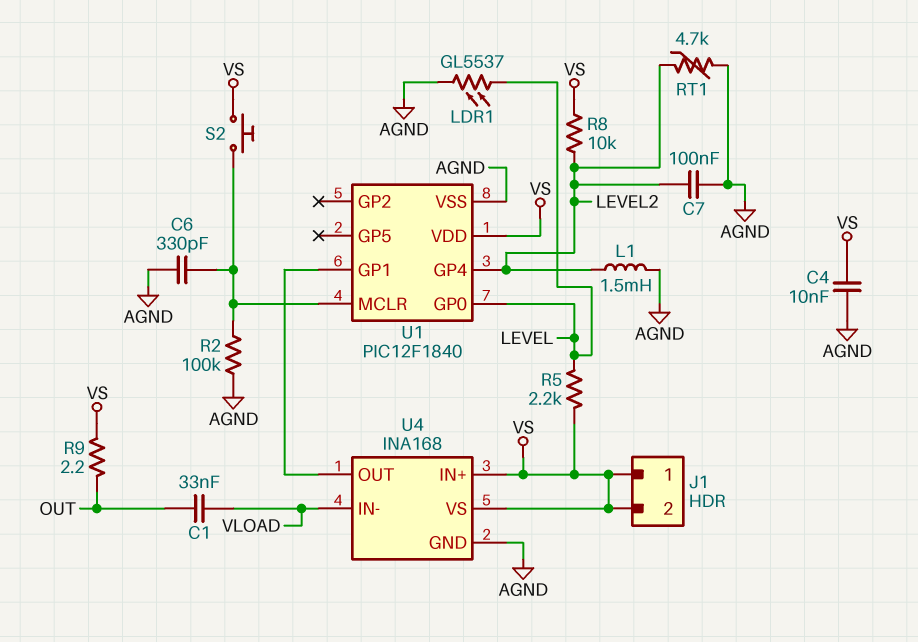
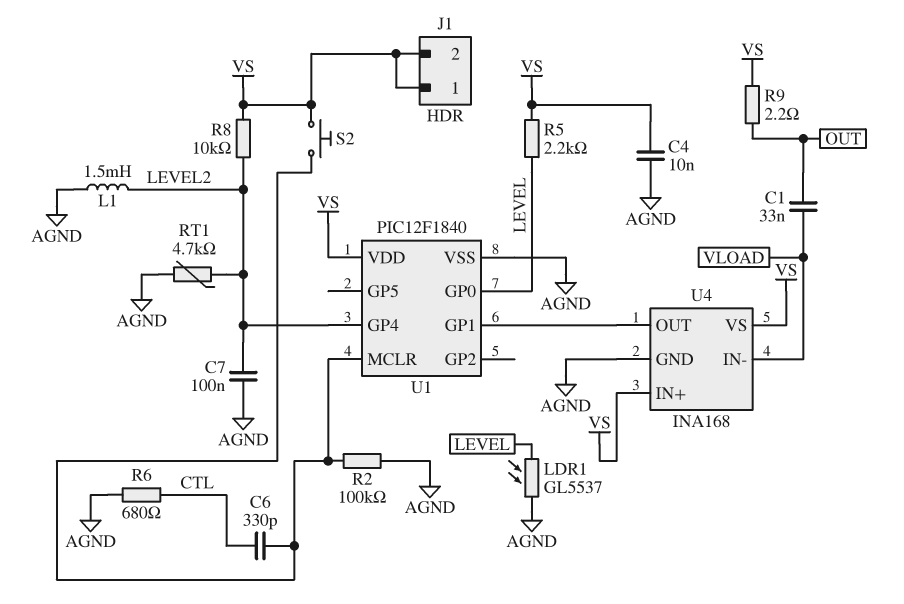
C6: 330pF (AGND, U1/MCLR) -> 330pF (CTL, U1/MCLR)
R6: none -> 680 (AGND, CTL)

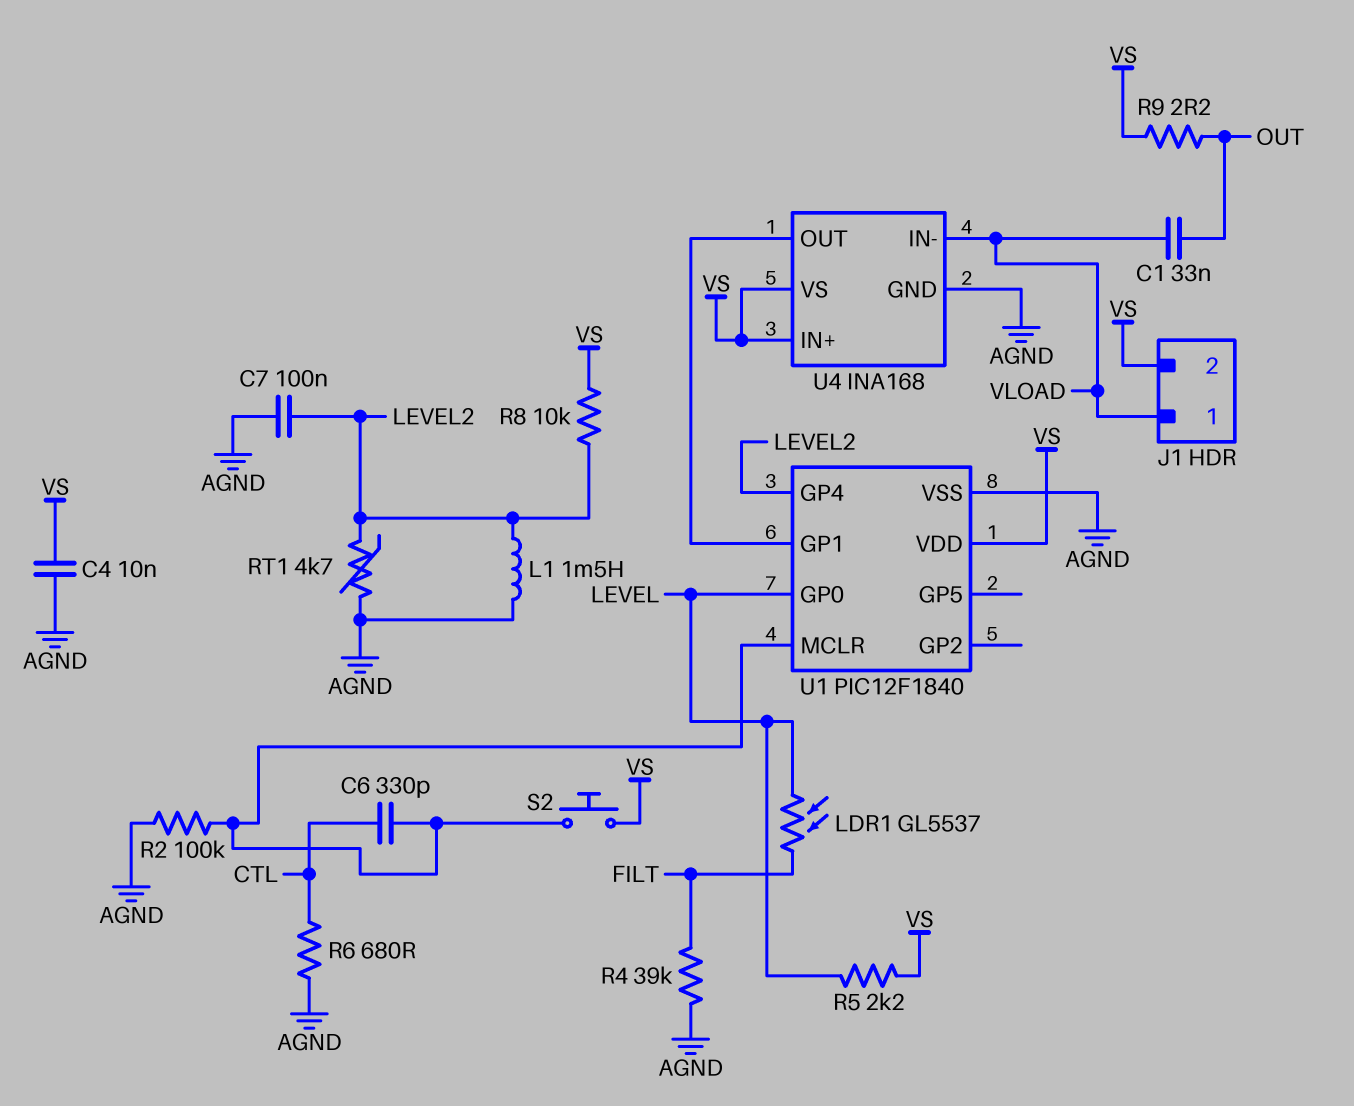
J1 pin 1: VS -> VLOAD
LDR1: GL5537 (AGND, LEVEL) -> GL5537 (FILT, LEVEL)
R4: none -> 39k (AGND, FILT)

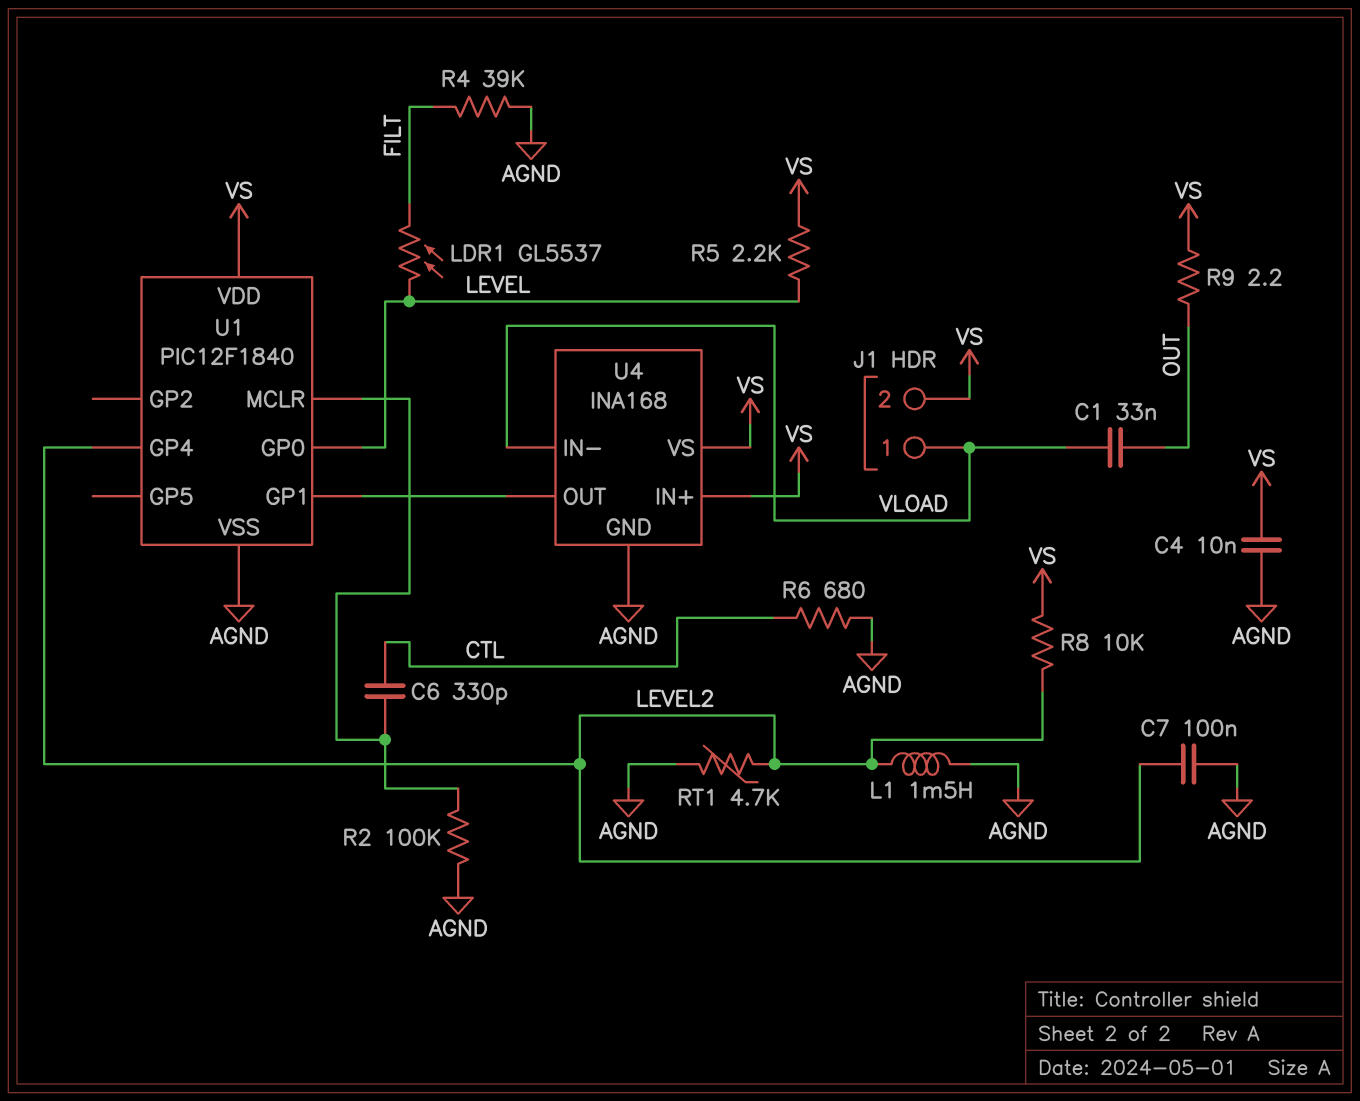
S2: button (U1/MCLR, VS) -> none

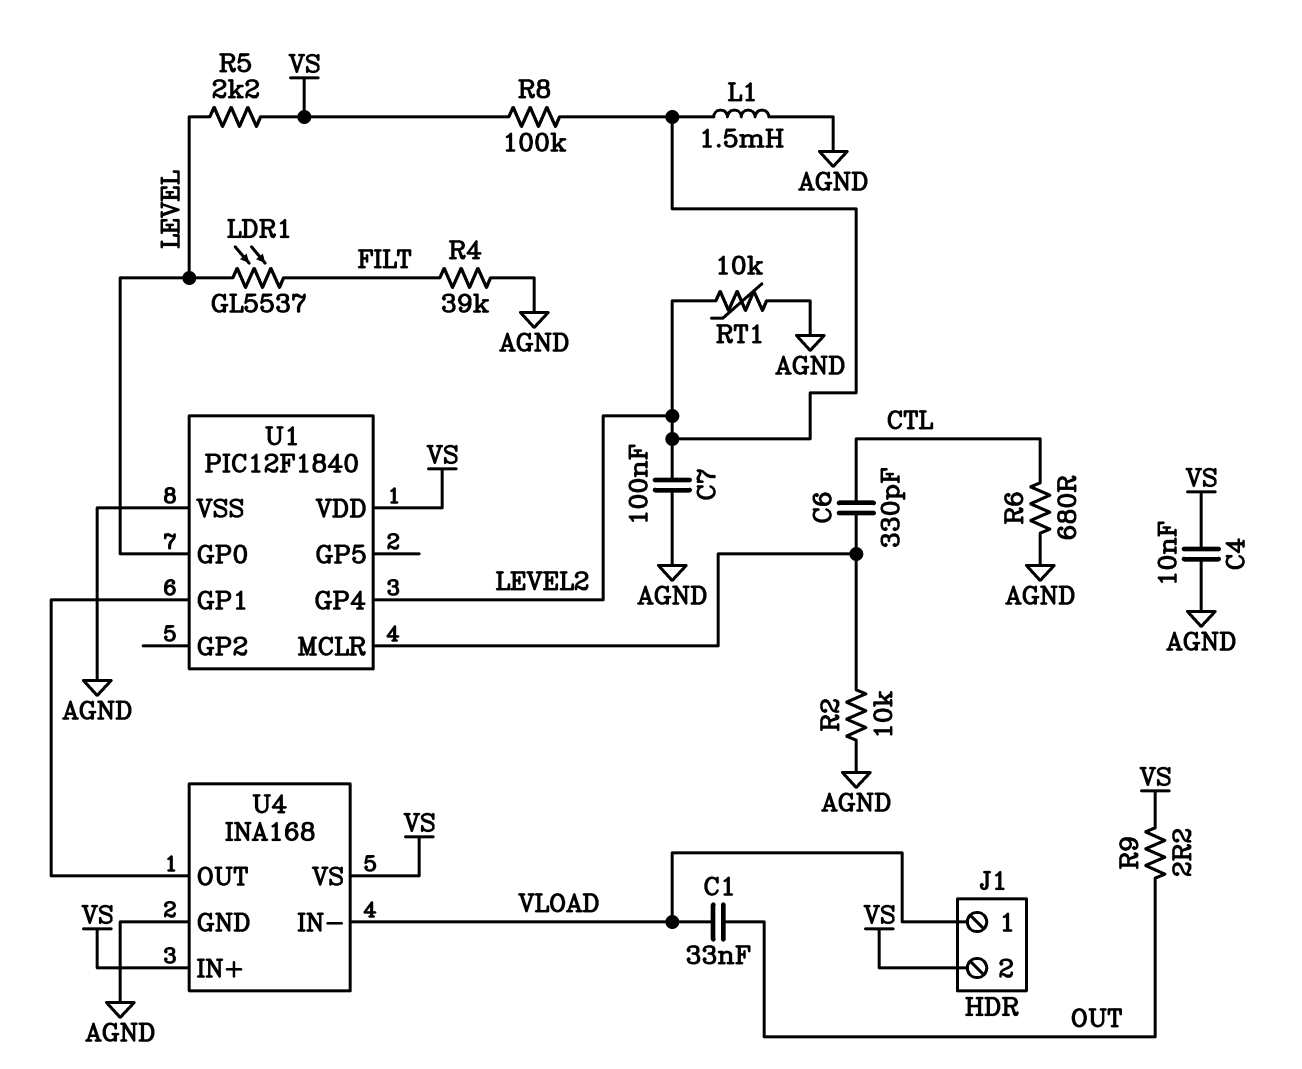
R2: 100k (AGND, U1/MCLR) -> 10k (AGND, U1/MCLR)
R8: 10k (LEVEL2, VS) -> 100k (LEVEL2, VS)
RT1: 4.7k (AGND, LEVEL2) -> 10k (AGND, LEVEL2)

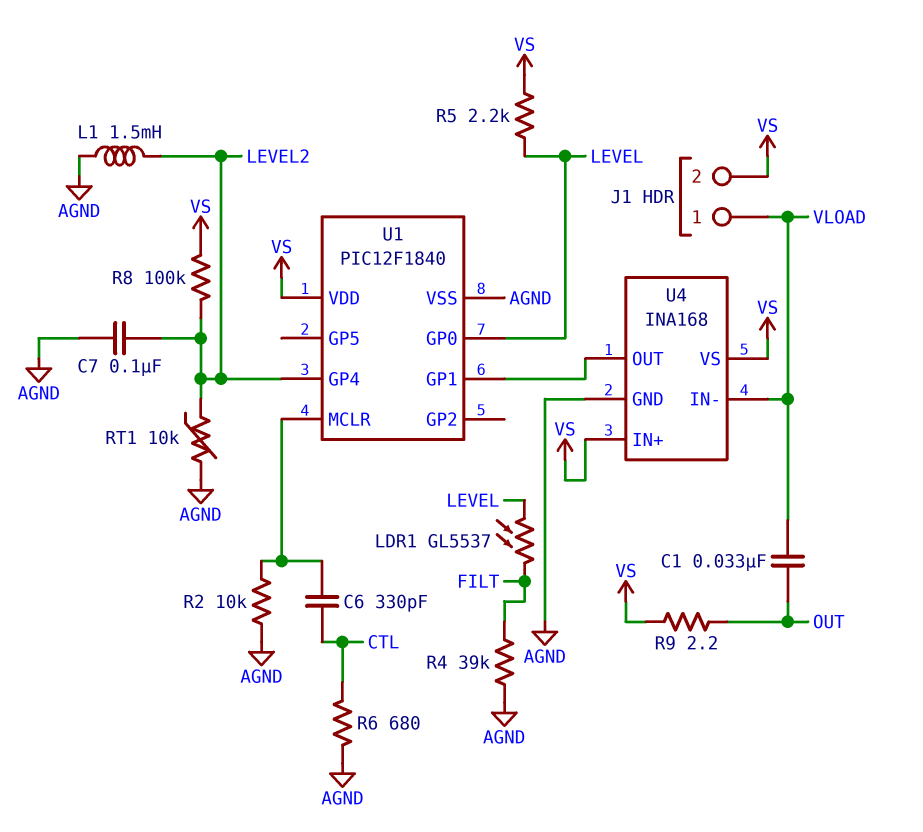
C4: 10nF (AGND, VS) -> none

